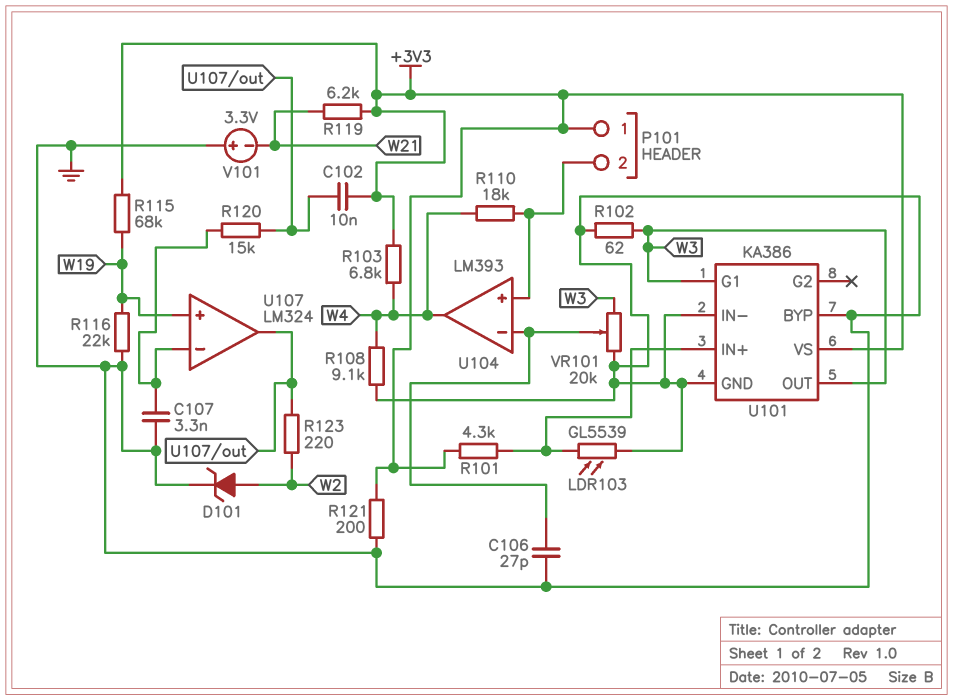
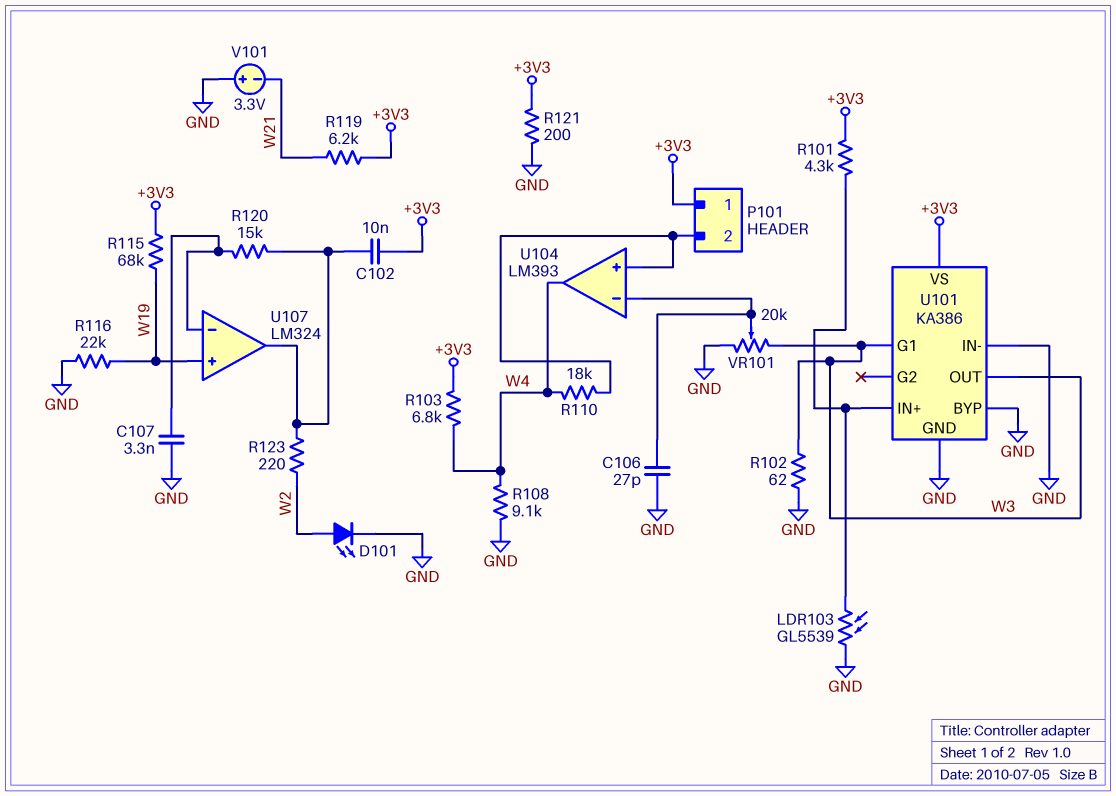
D101: zener (A W2, K GND) -> LED (A W2, K GND)

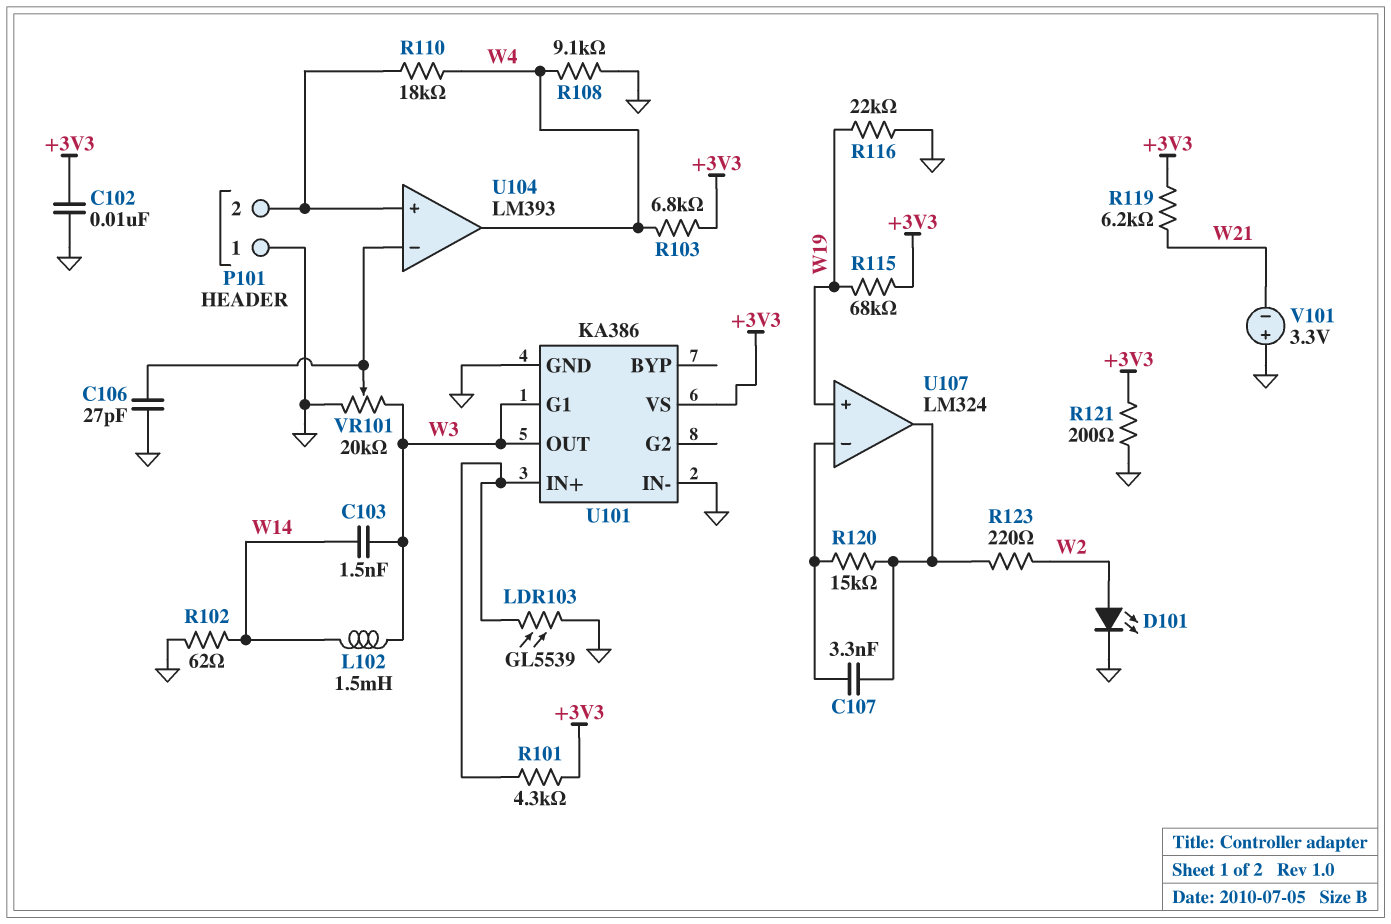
C102: 10nF (+3V3, U107/out) -> 10nF (+3V3, GND)
C103: none -> 1.5nF (W3, W14)
C107: 3.3nF (GND, U107/in-) -> 3.3nF (U107/in-, U107/out)
L102: none -> 1.5mH (W3, W14)
P101 pin 1: +3V3 -> GND
R102: 62 (GND, W3) -> 62 (GND, W14)
U101 pin BYP: GND -> none

